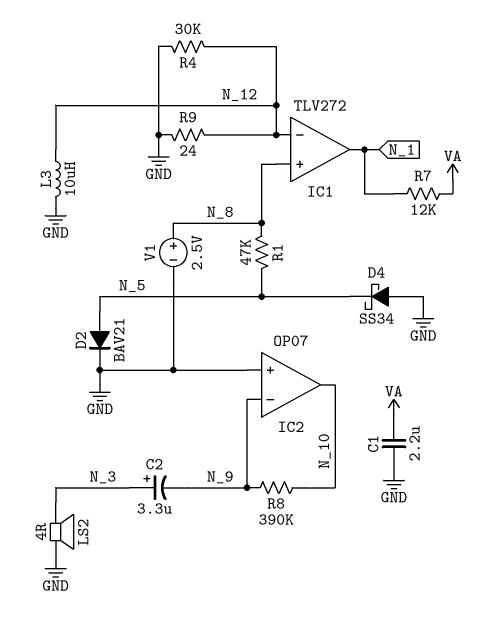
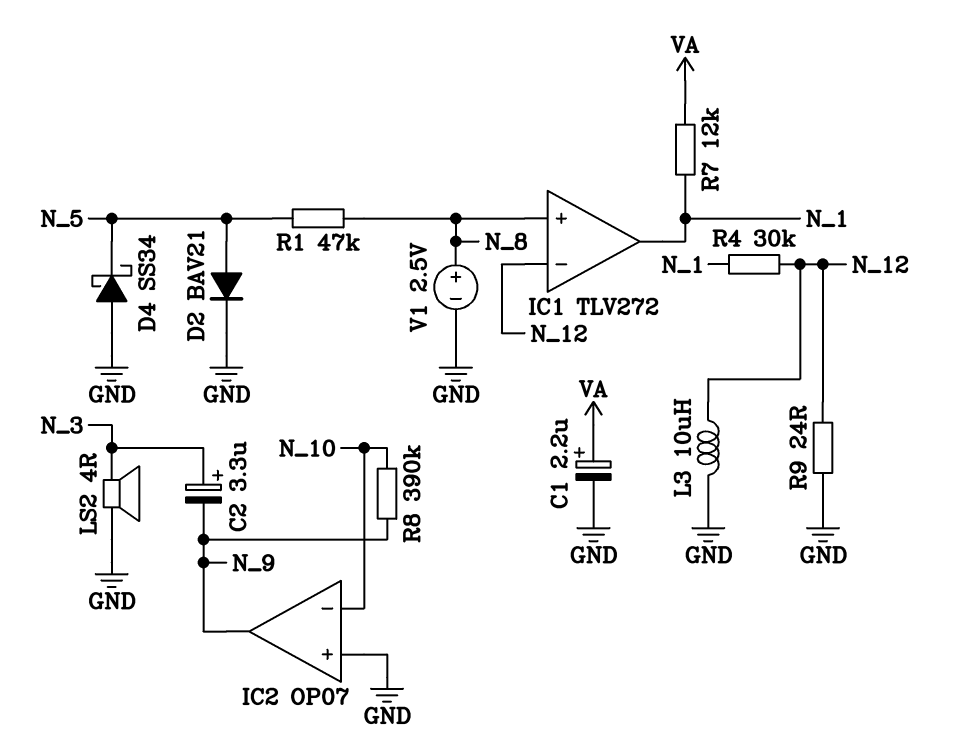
C1: 2.2uF (GND, VA) -> 2.2uF (plus VA, minus GND)
IC2 pin in-: N_9 -> N_10
IC2 pin out: N_10 -> N_9
R4: 30k (GND, N_12) -> 30k (N_1, N_12)

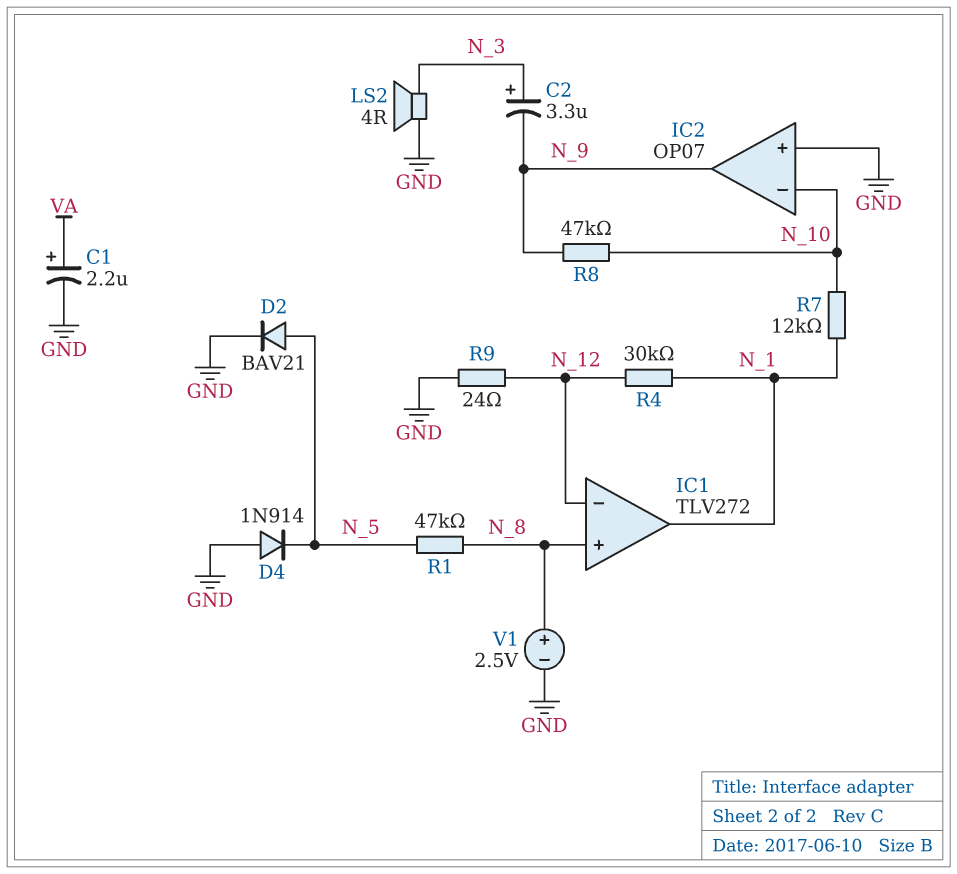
D4: schottky SS34 (A GND, K N_5) -> diode 1N914 (A GND, K N_5)
L3: 10uH (GND, N_12) -> none
R7: 12k (N_1, VA) -> 12k (N_1, N_10)
R8: 390k (N_9, N_10) -> 47k (N_9, N_10)

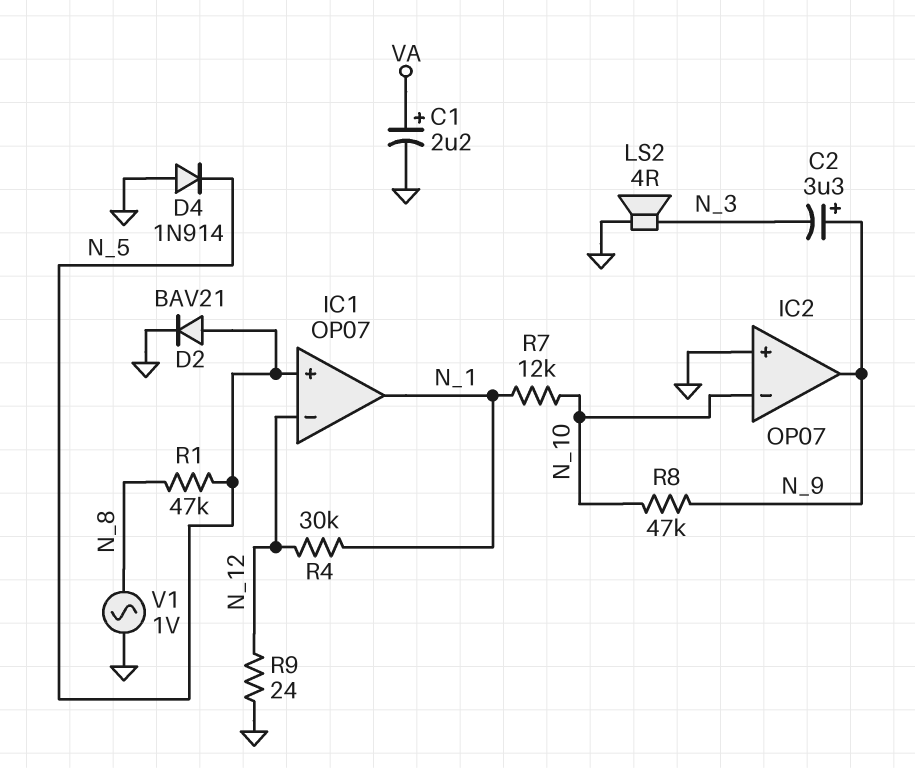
C2: 3.3uF (plus N_3, minus N_9) -> 3.3uF (plus N_9, minus N_3)
IC1: TLV272 -> OP07
IC1 pin in+: N_8 -> N_5
V1: 2.5V (plus N_8, minus GND) -> AC 1V (GND, N_8)

